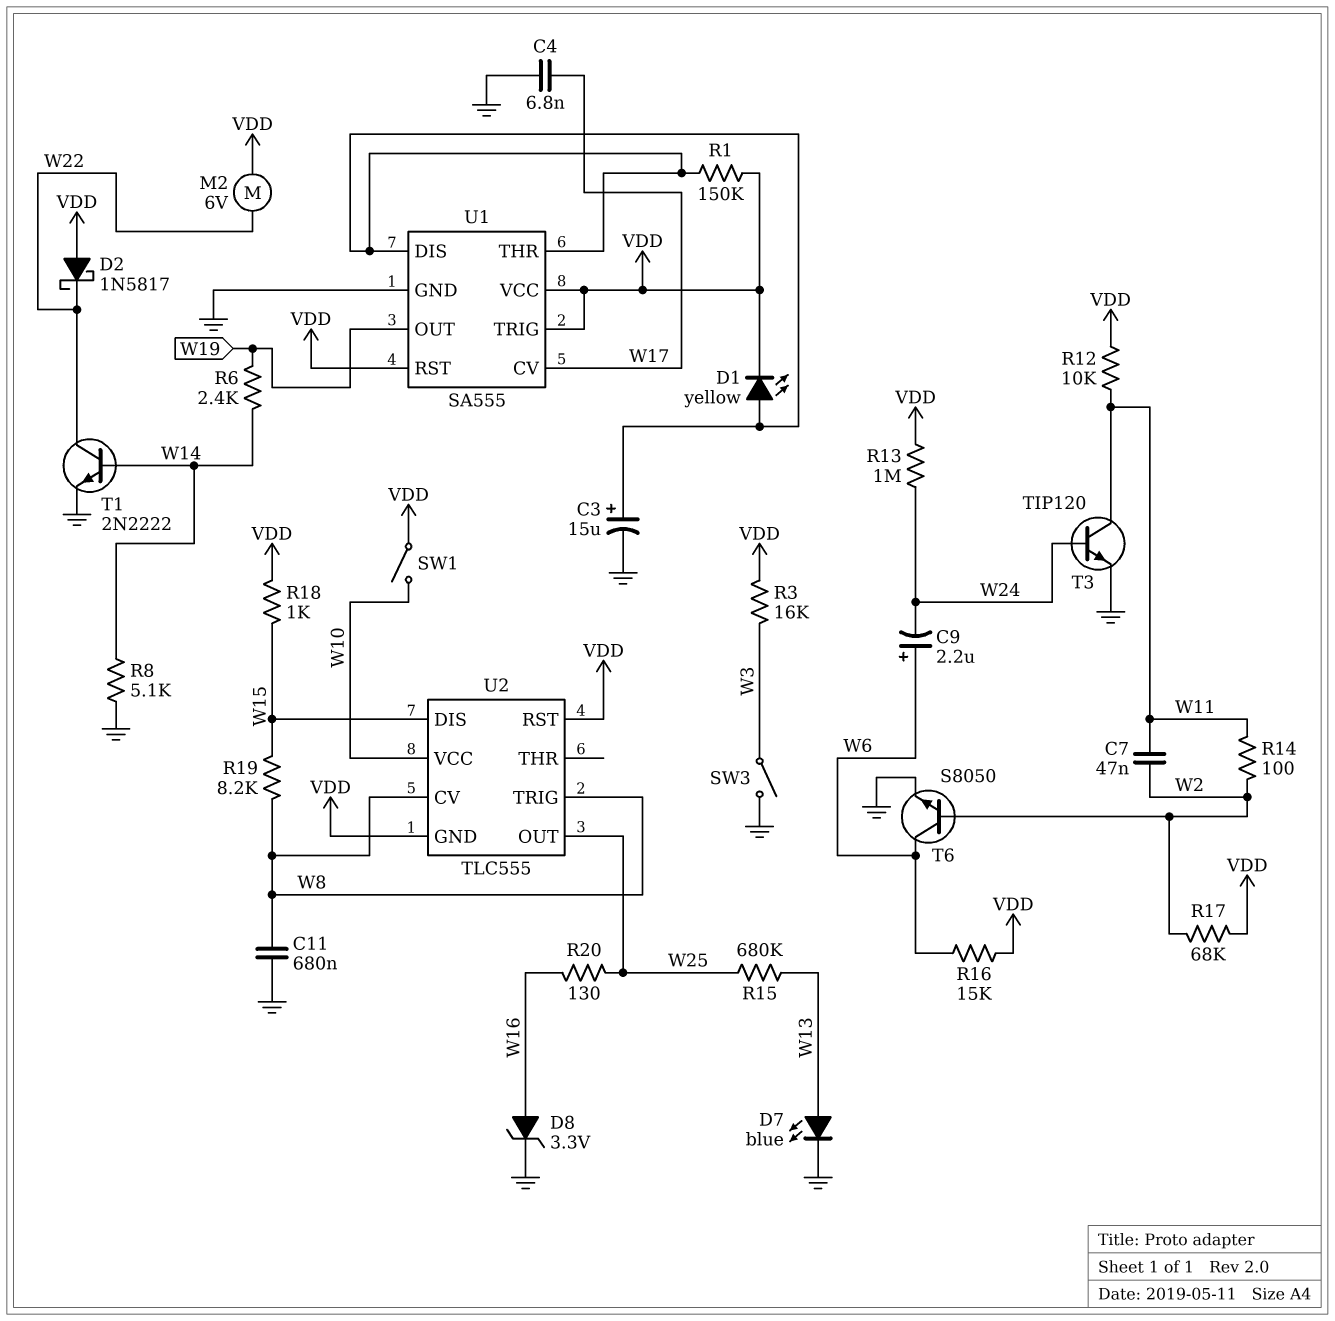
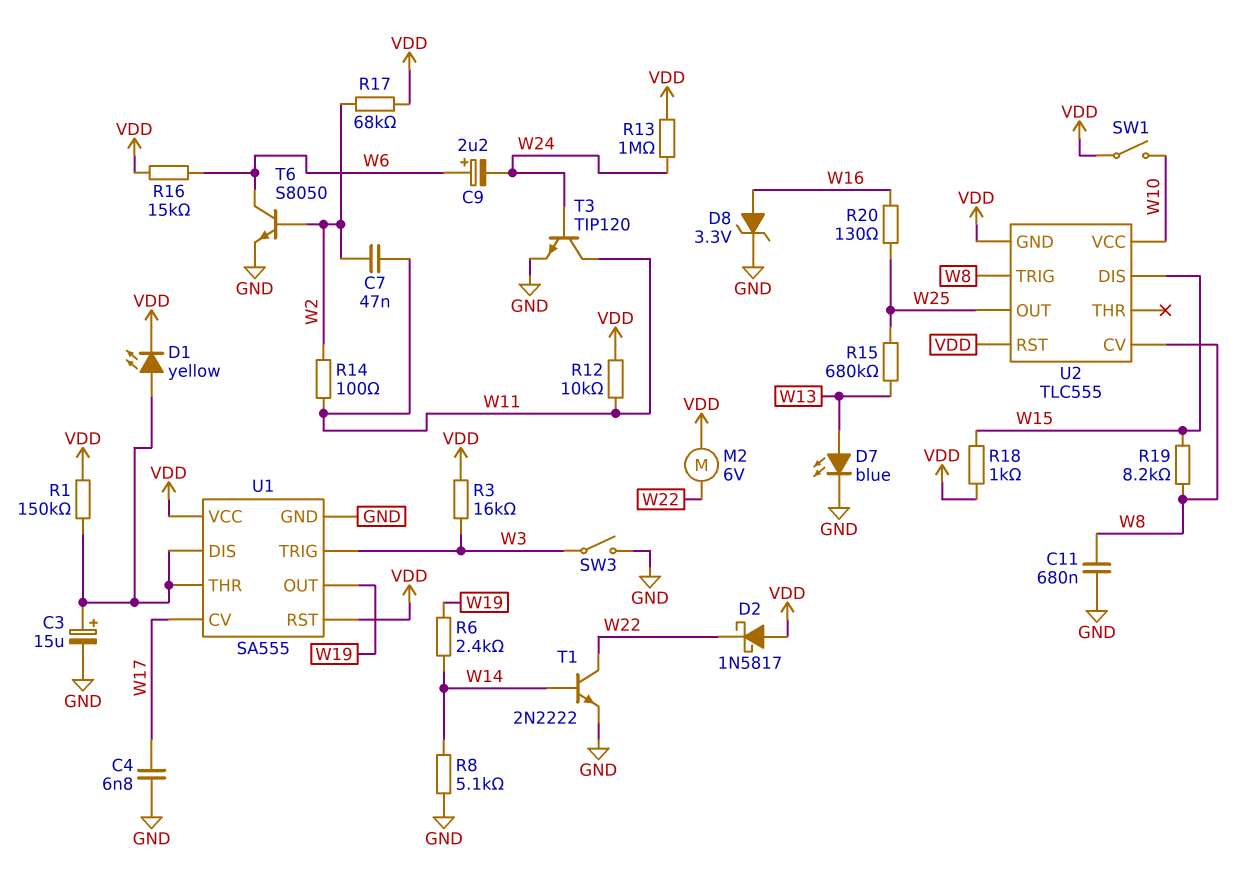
U1 pin TRIG: VDD -> W3

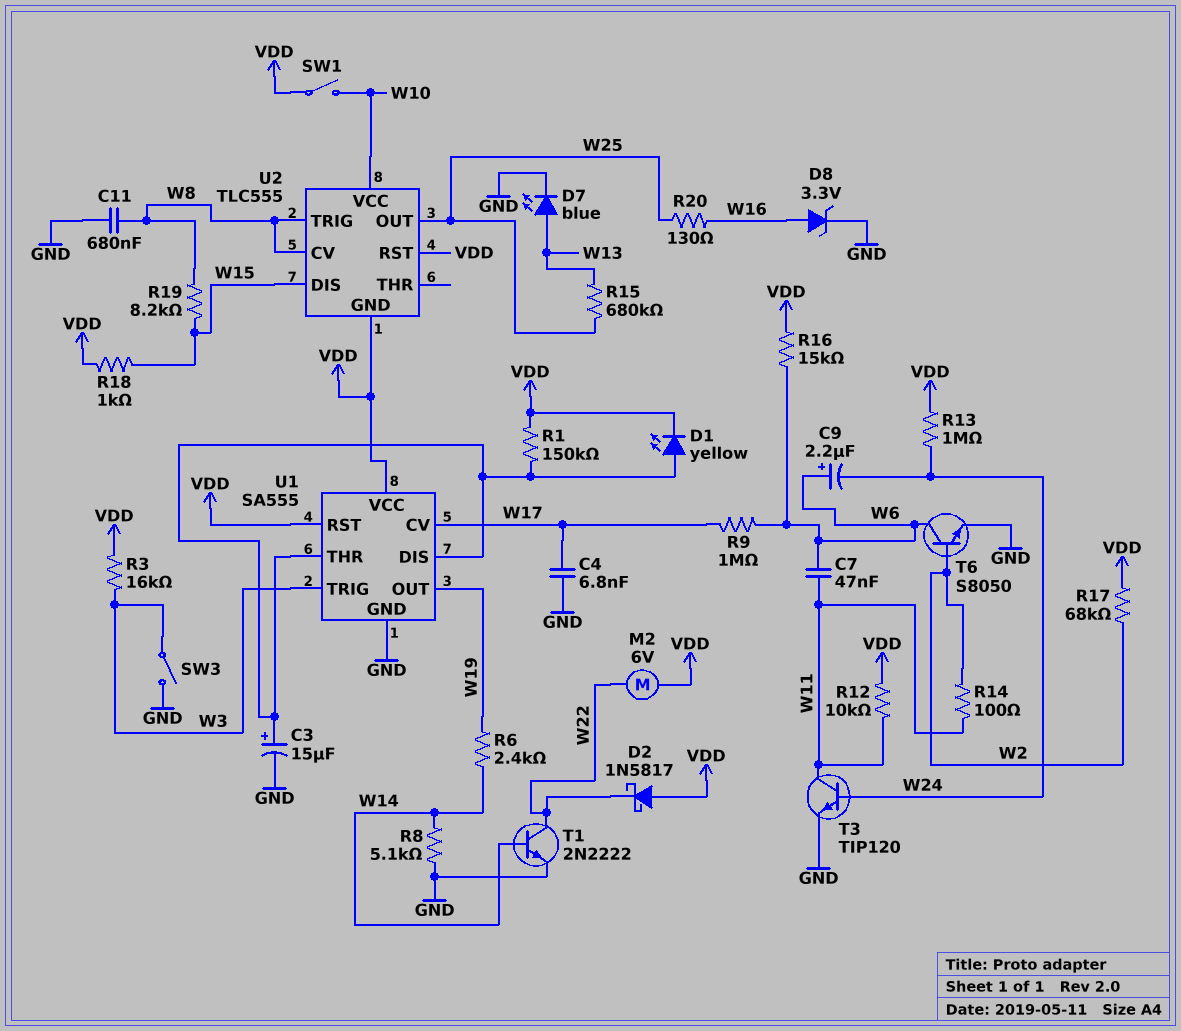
C7: 47nF (W2, W11) -> 47nF (W6, W11)
R9: none -> 1M (W6, W17)

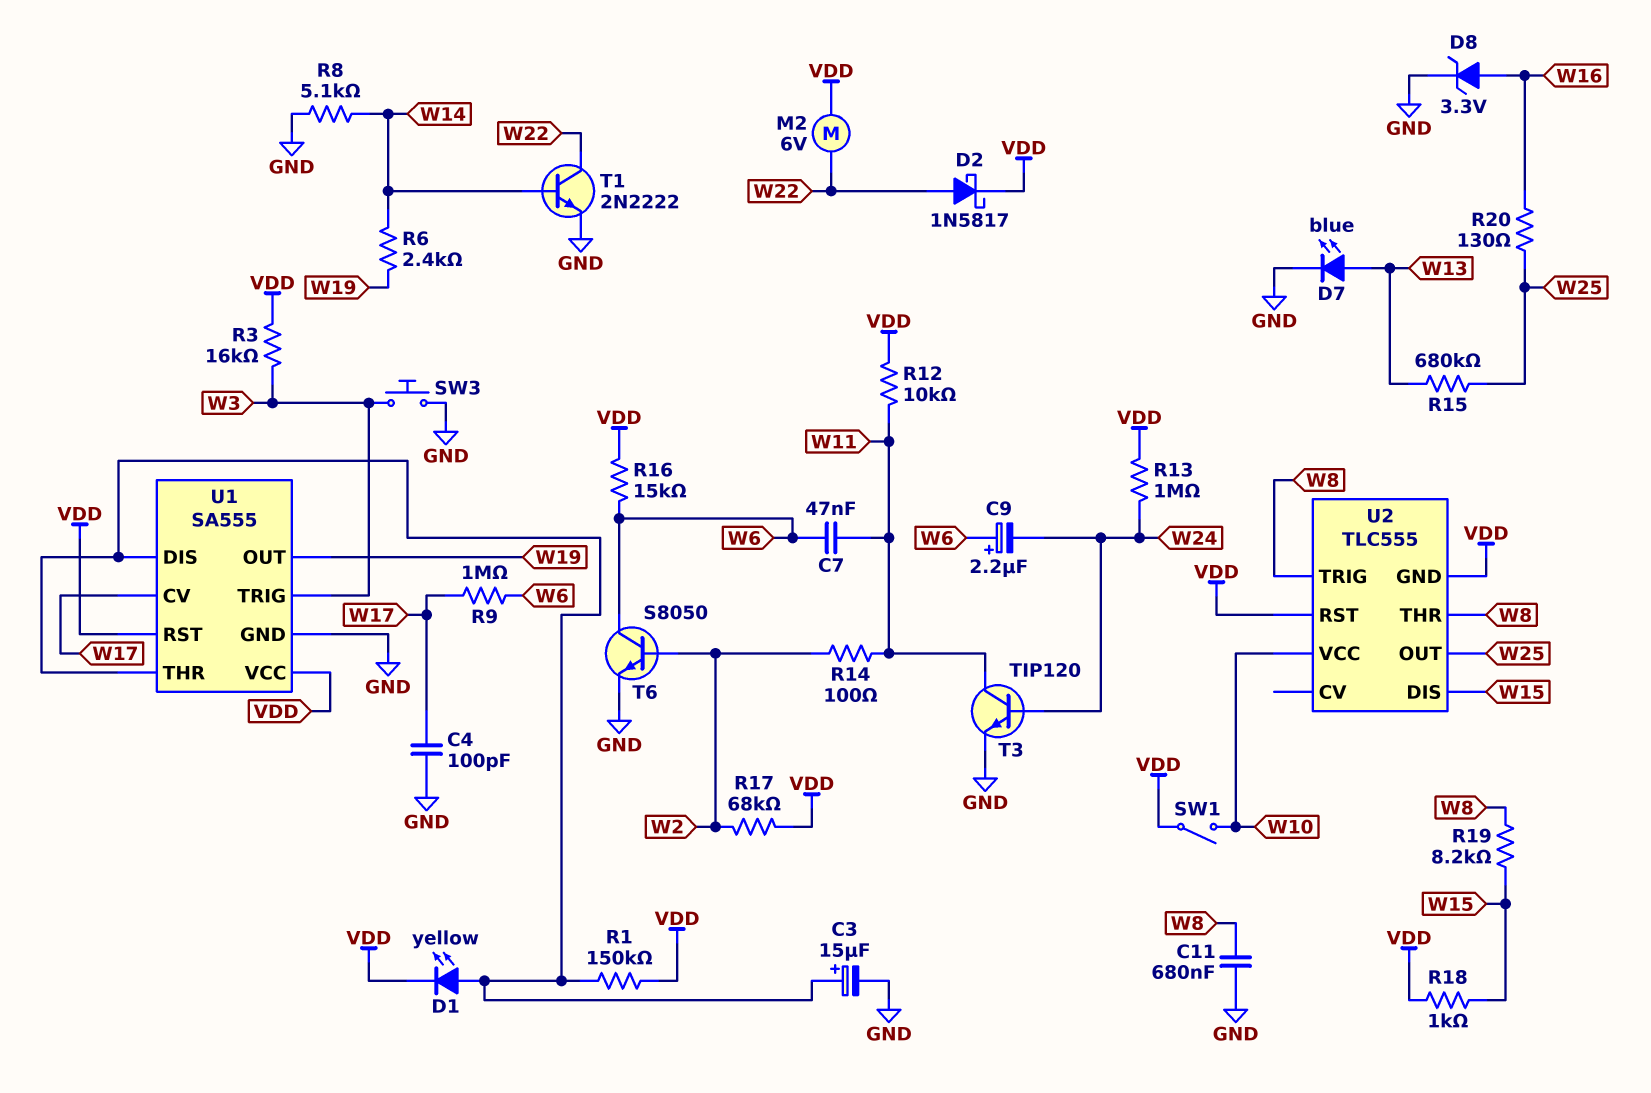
C4: 6.8nF (GND, W17) -> 100pF (GND, W17)
D2: schottky 1N5817 (A VDD, K W22) -> schottky 1N5817 (A W22, K VDD)
SW3: switch (GND, W3) -> button (GND, W3)
U2 pin CV: W8 -> none
U2 pin THR: none -> W8

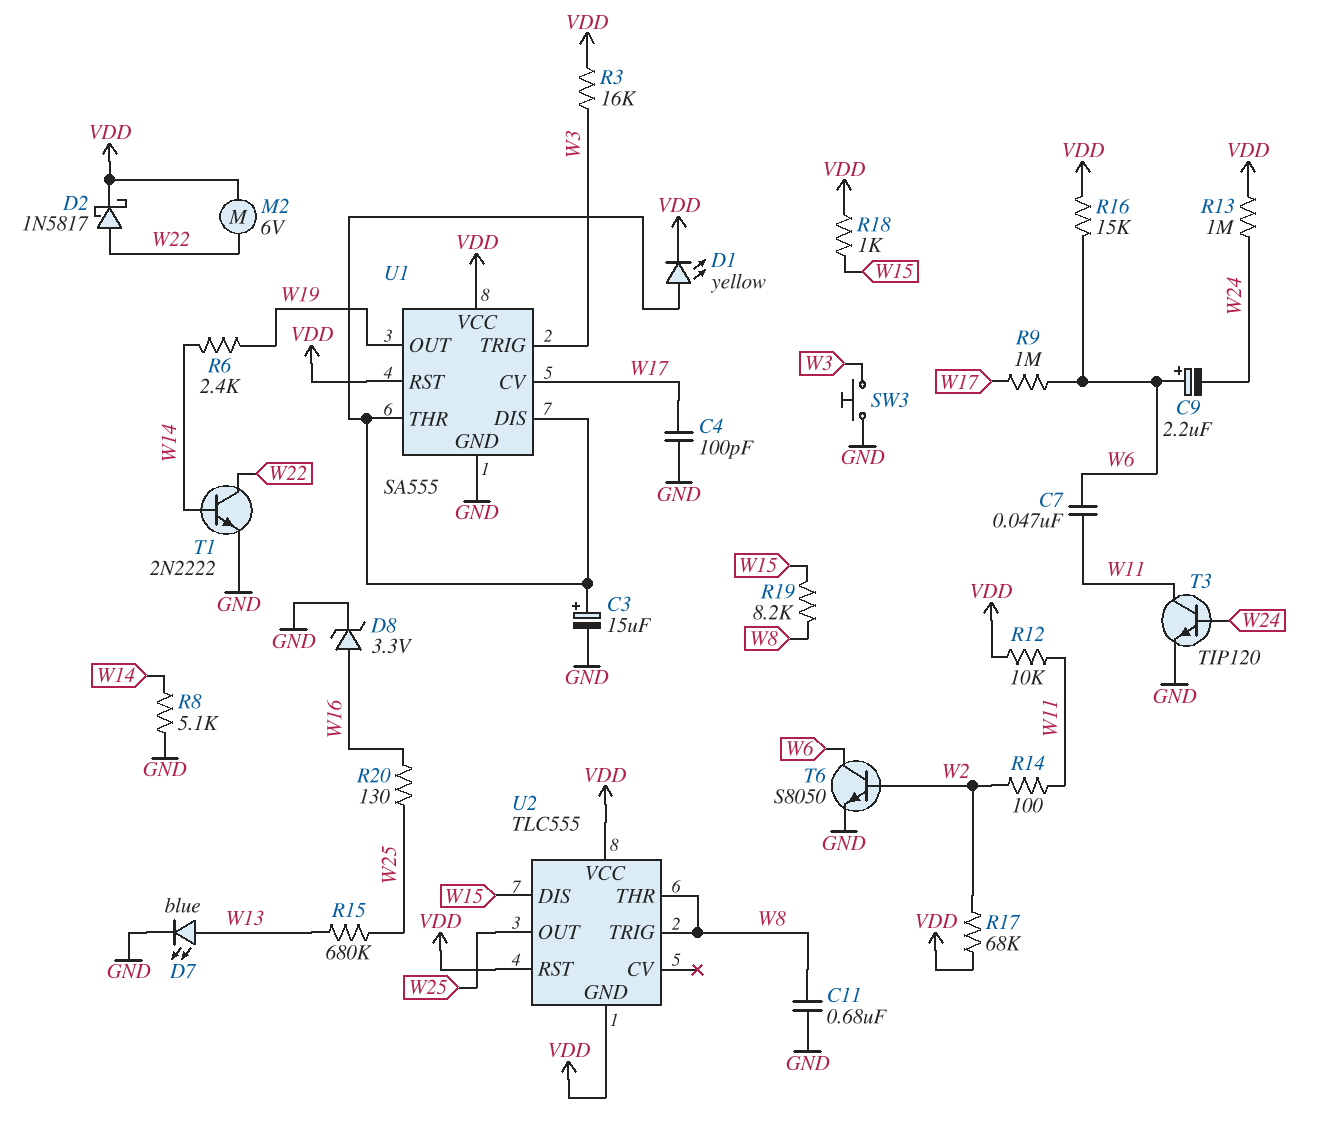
R1: 150k (U1/DIS, VDD) -> none
SW1: switch (VDD, W10) -> none
U2 pin VCC: W10 -> VDD

